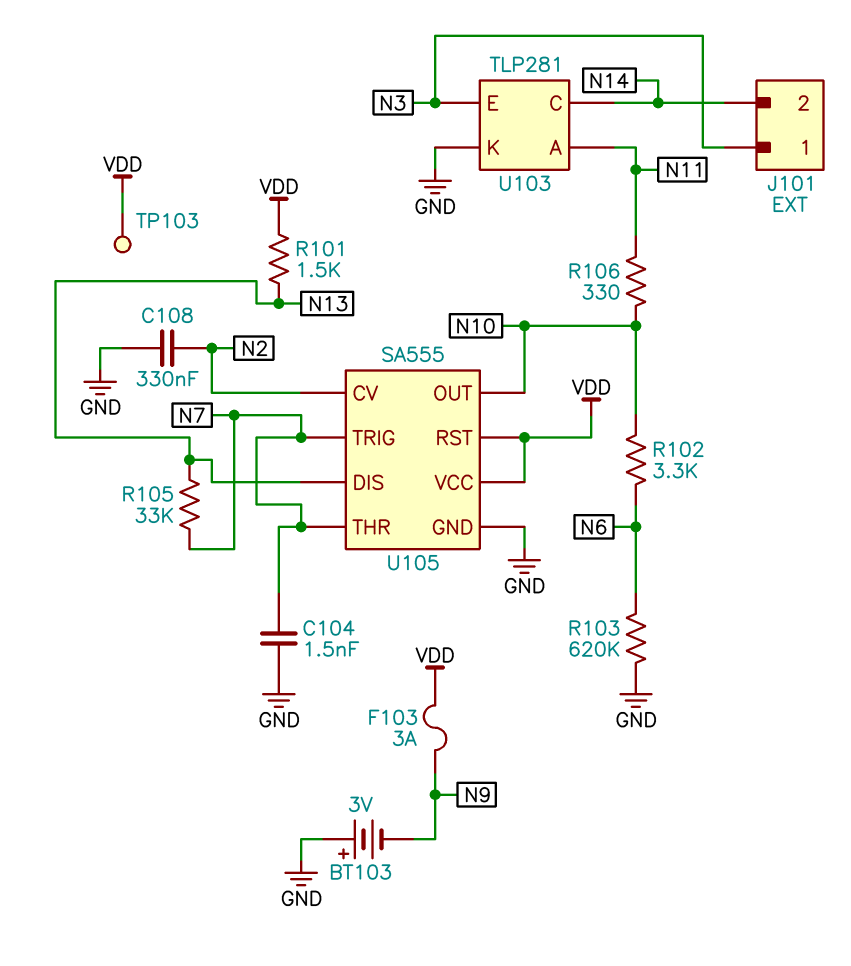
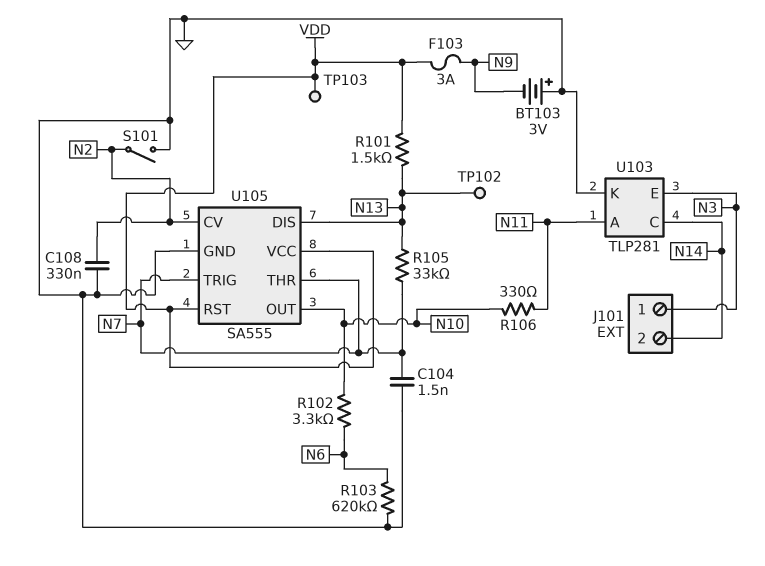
S101: none -> switch (GND, N2)
TP102: none -> test point (N13)

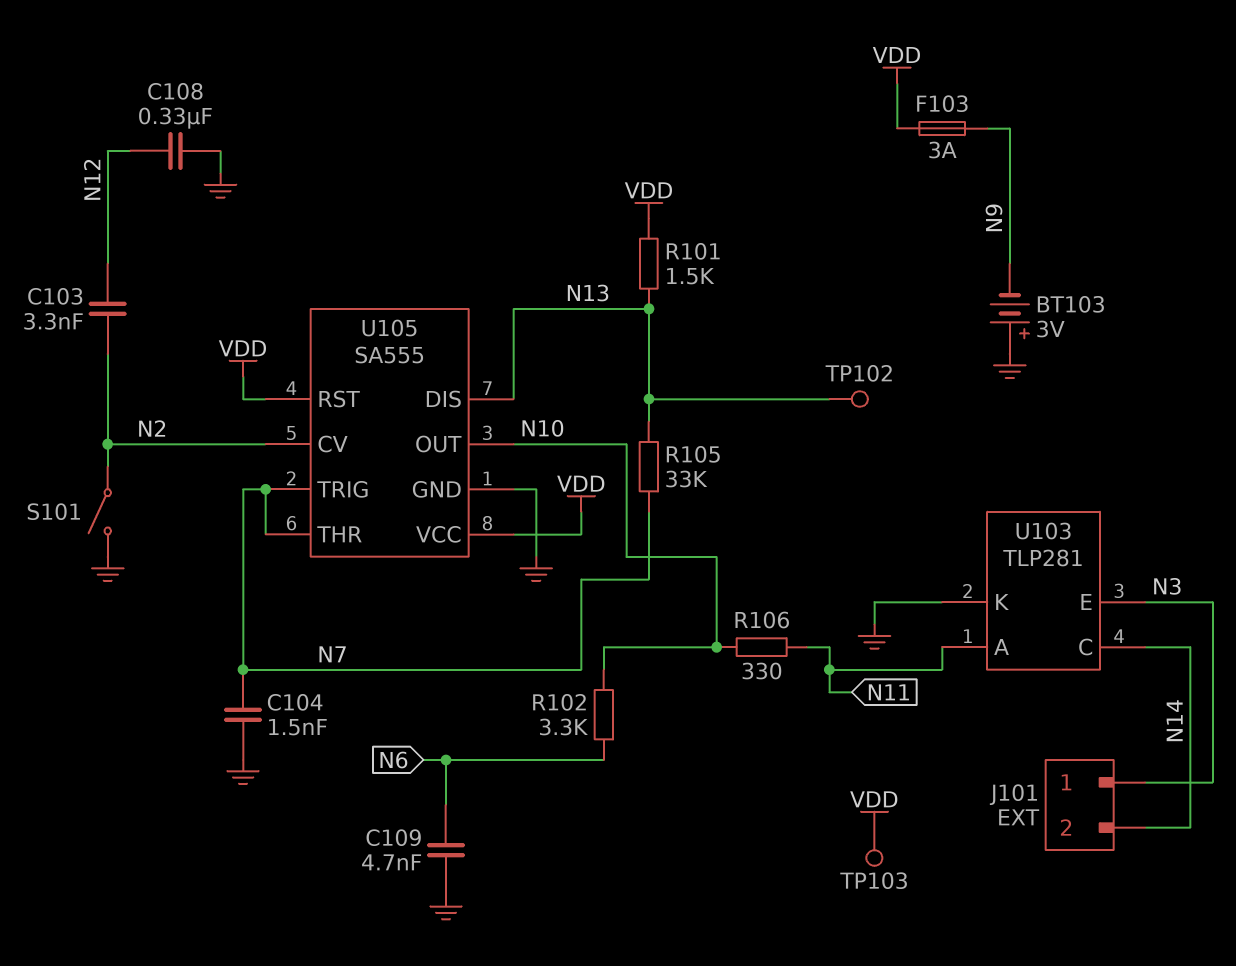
C103: none -> 3.3nF (N2, N12)
C108: 330nF (GND, N2) -> 330nF (GND, N12)
C109: none -> 4.7nF (GND, N6)
R103: 620k (GND, N6) -> none

